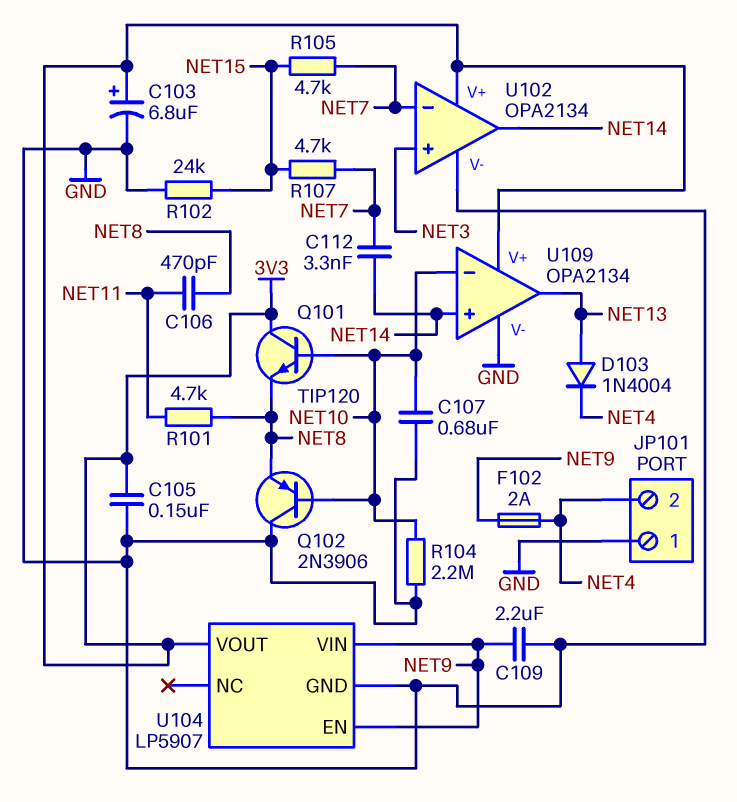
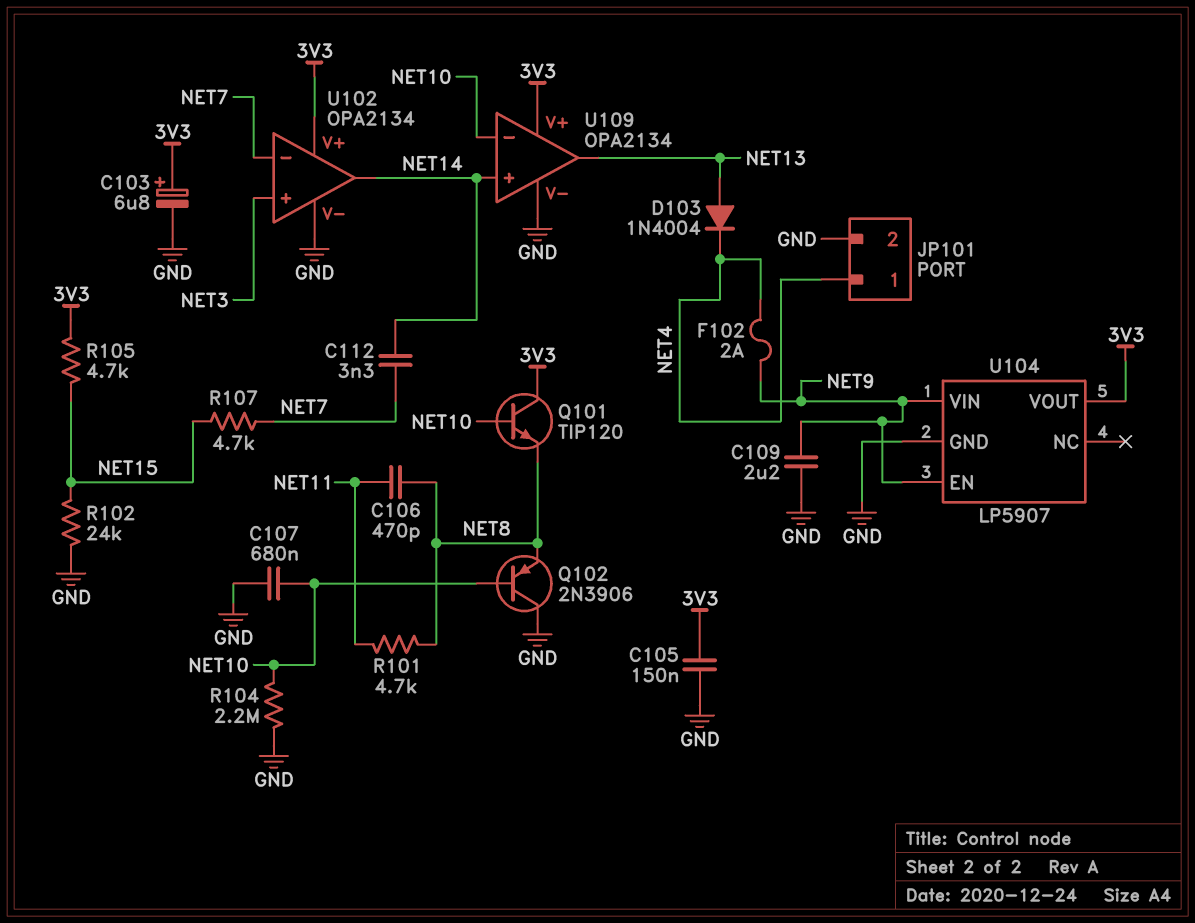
JP101 pin 1: GND -> NET4
JP101 pin 2: NET4 -> GND
R105: 4.7k (NET7, NET15) -> 4.7k (3V3, NET15)

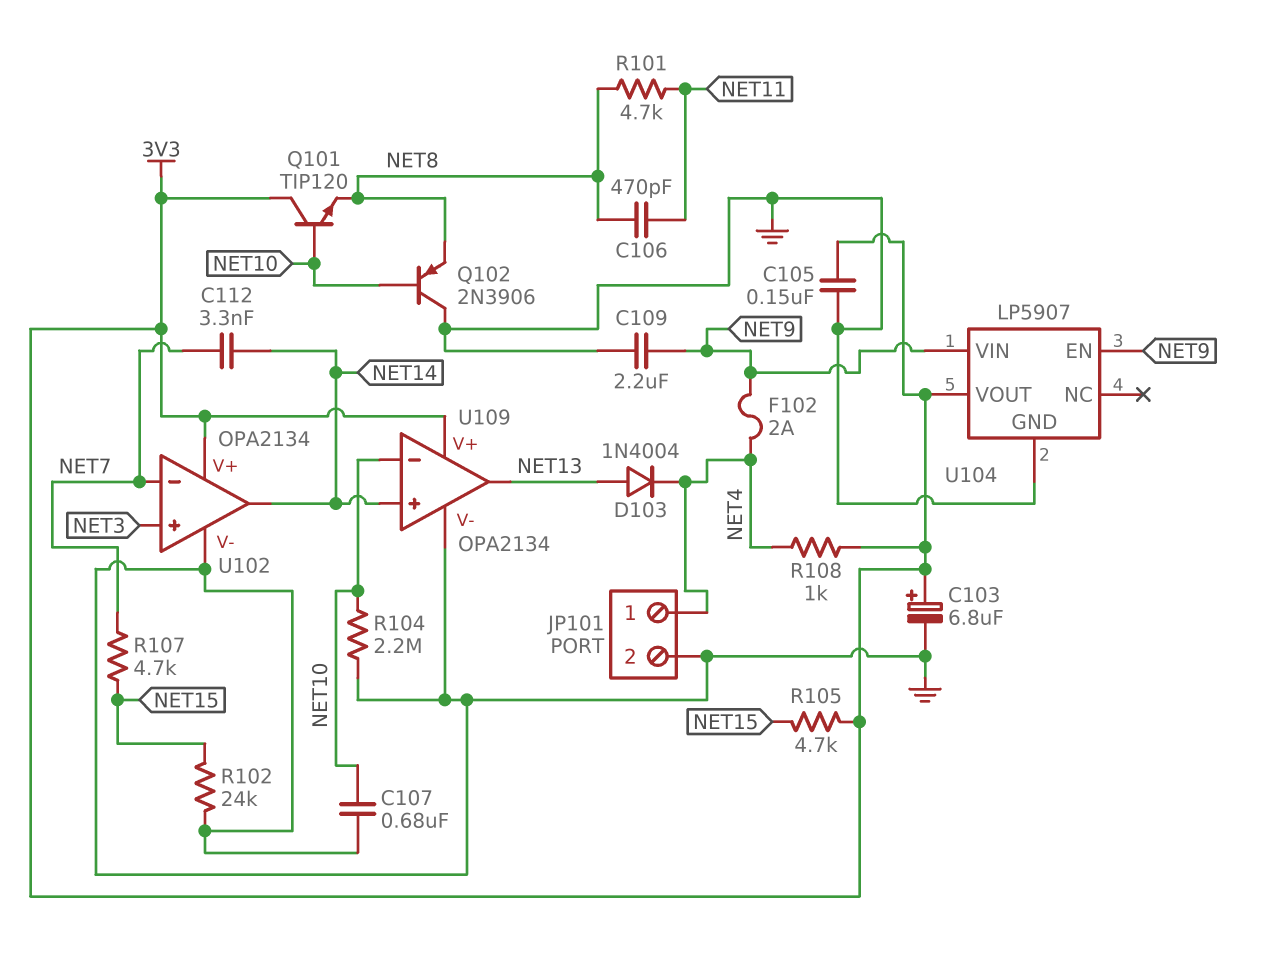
R108: none -> 1k (3V3, NET4)

